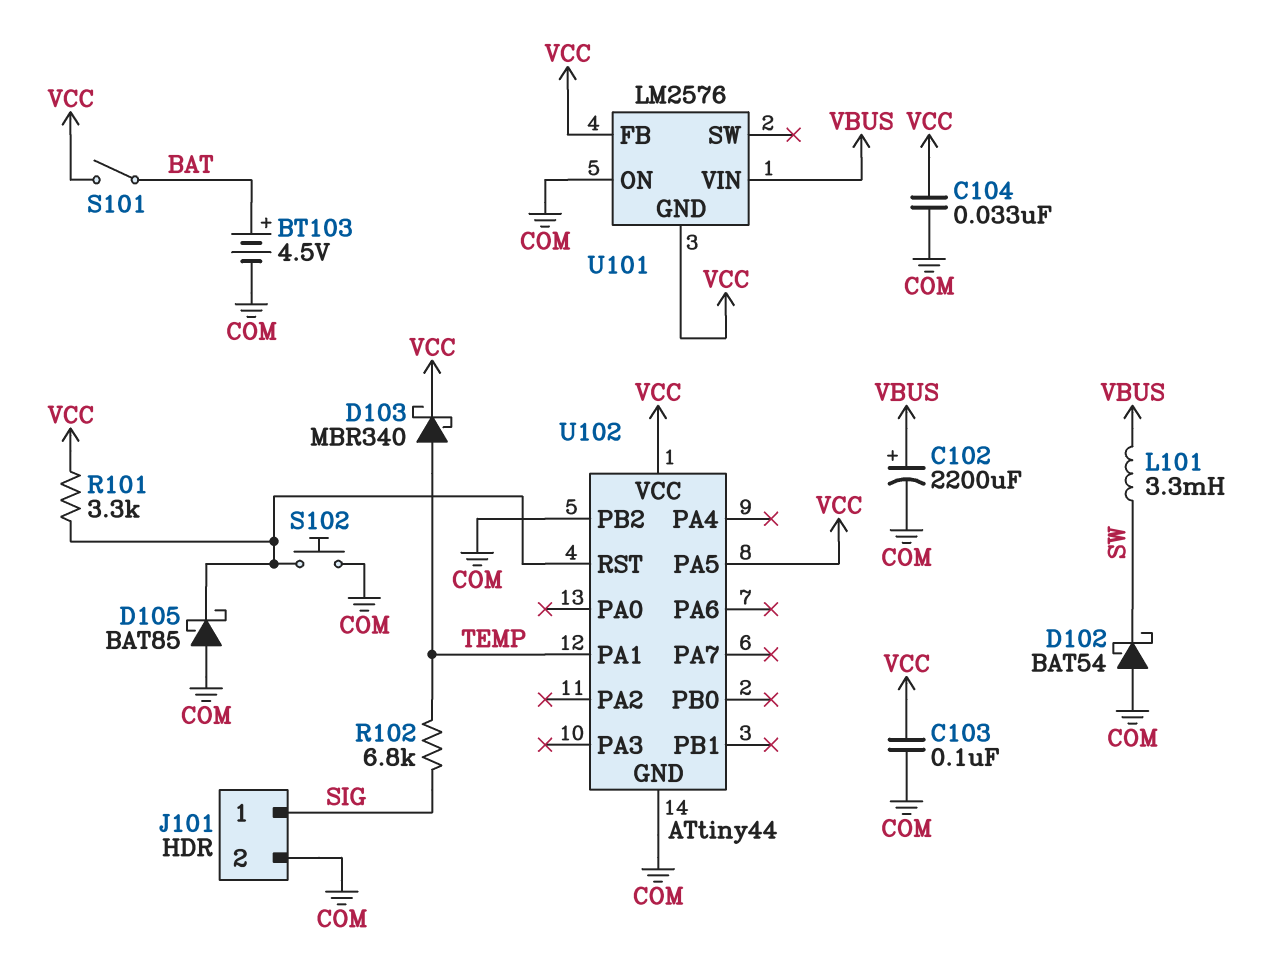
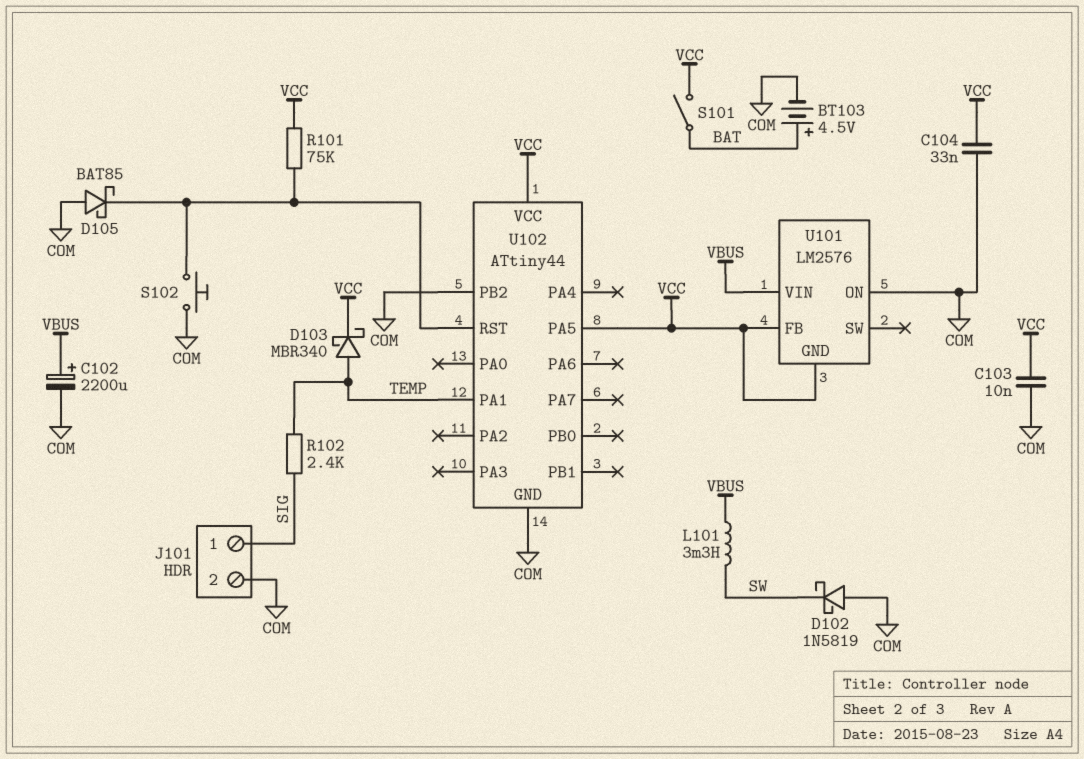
C103: 100nF (COM, VCC) -> 10nF (COM, VCC)
D102: schottky BAT54 (A COM, K SW) -> schottky 1N5819 (A COM, K SW)
R101: 3.3k (U102/RST, VCC) -> 75k (U102/RST, VCC)
R102: 6.8k (SIG, TEMP) -> 2.4k (SIG, TEMP)

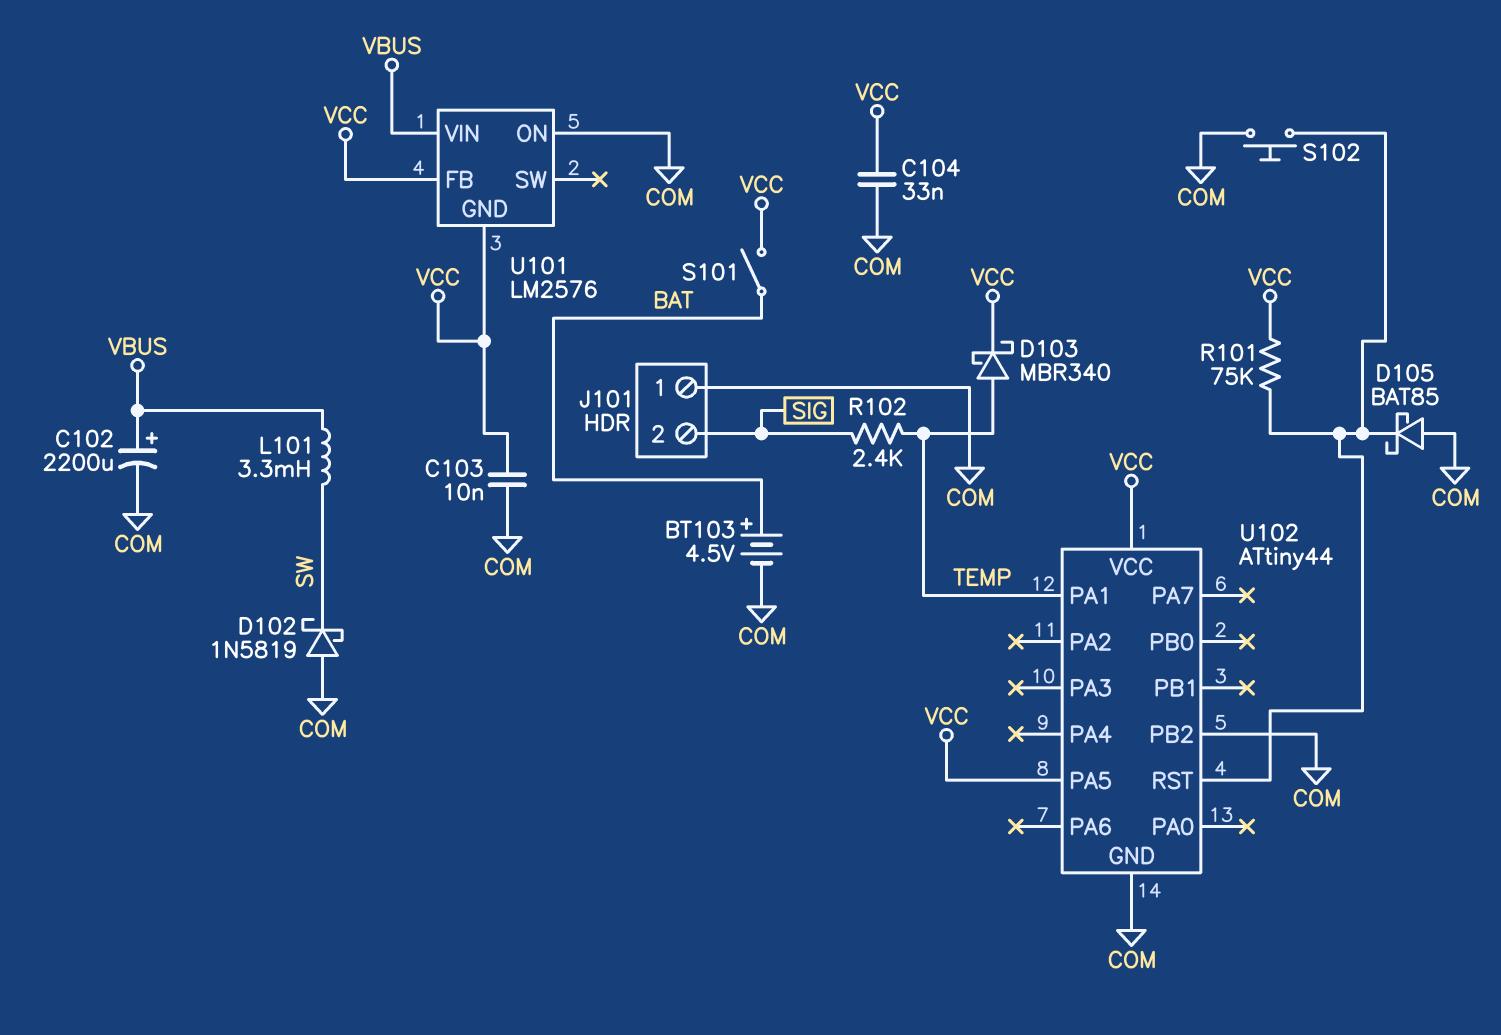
J101 pin 1: SIG -> COM
J101 pin 2: COM -> SIG

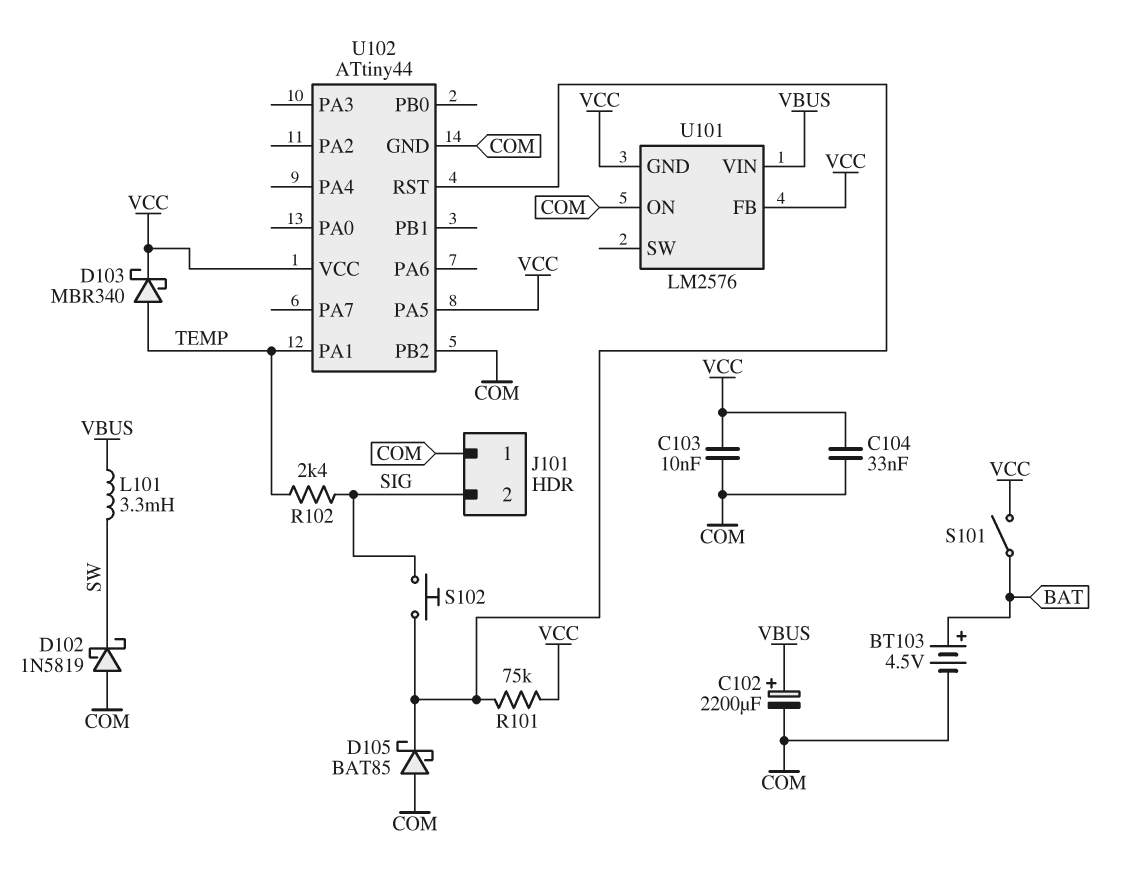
S102: button (COM, U102/RST) -> button (SIG, U102/RST)

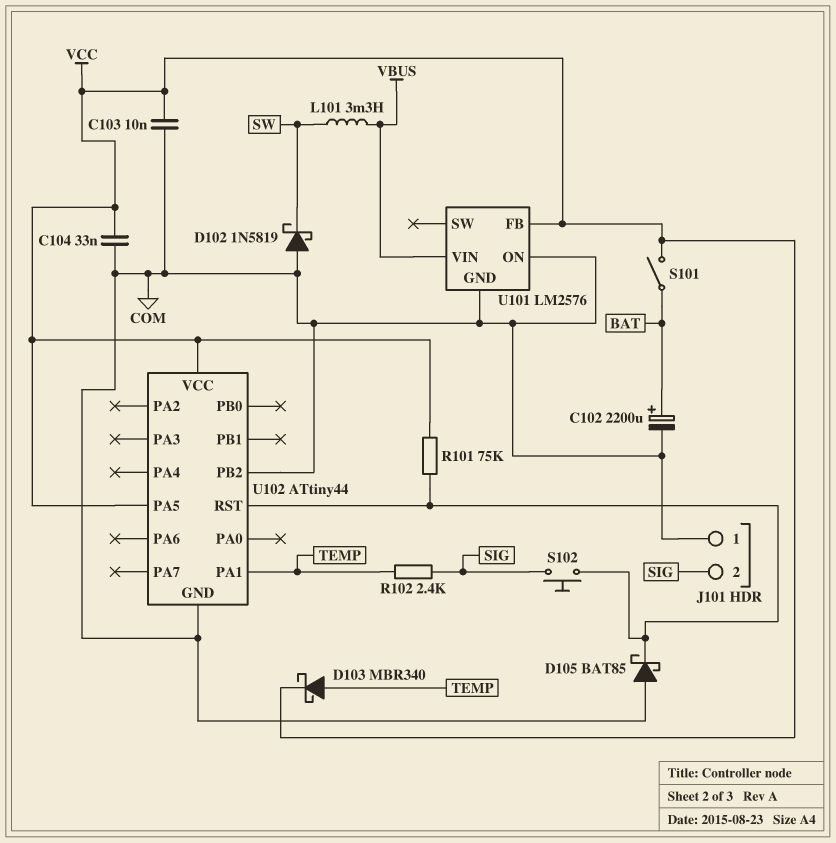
BT103: 4.5V (plus BAT, minus COM) -> none
C102: 2200uF (plus VBUS, minus COM) -> 2200uF (plus BAT, minus COM)
U101 pin GND: VCC -> COM

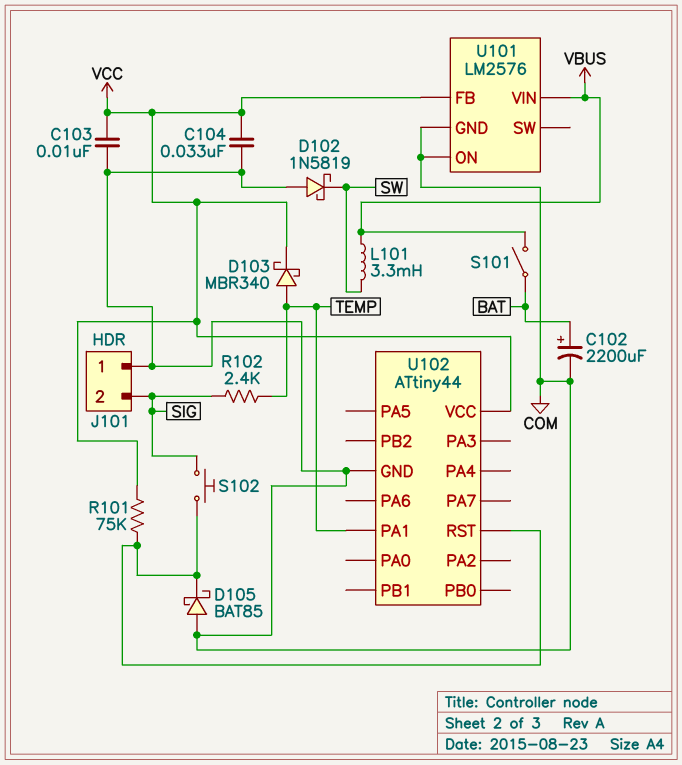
S101: switch (BAT, VCC) -> switch (BAT, VBUS)
U102 pin PA5: VCC -> none
U102 pin PB2: COM -> none

